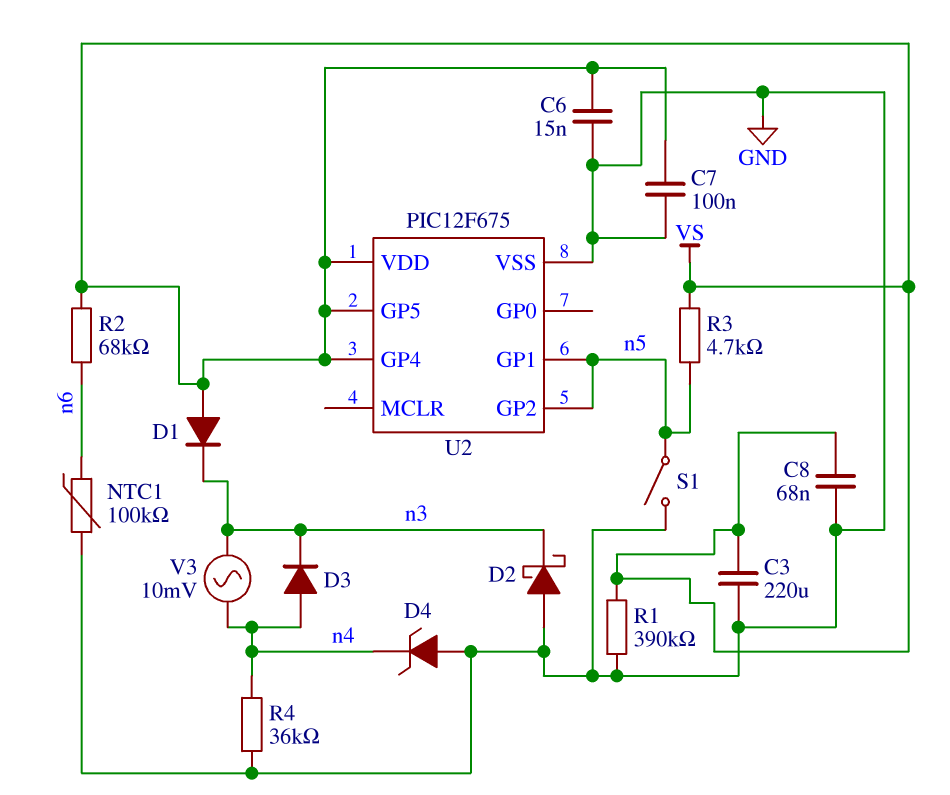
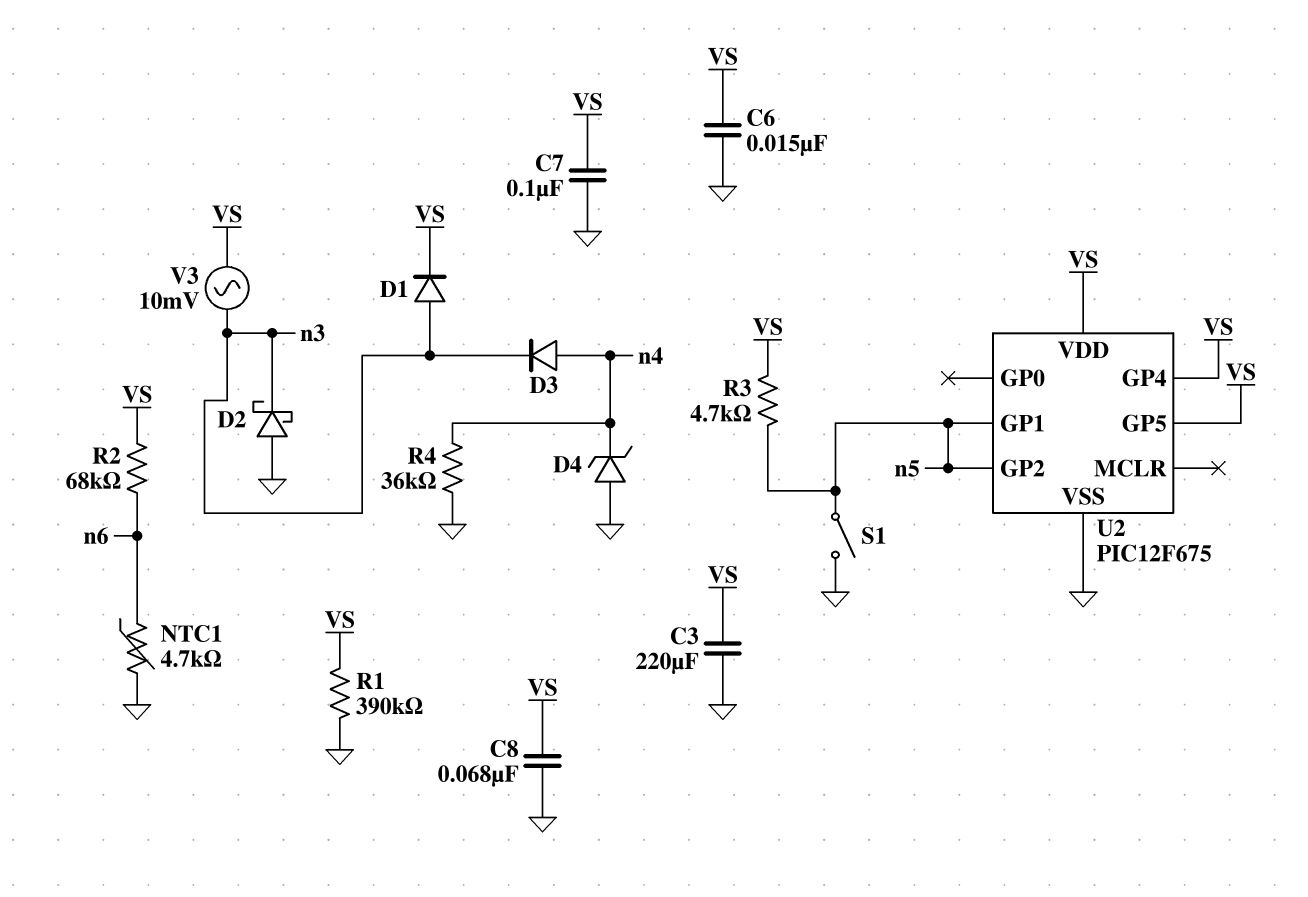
D1: diode (A VS, K n3) -> diode (A n3, K VS)
NTC1: 100k (GND, n6) -> 4.7k (GND, n6)
V3: AC 10mV (n3, n4) -> AC 10mV (VS, n3)

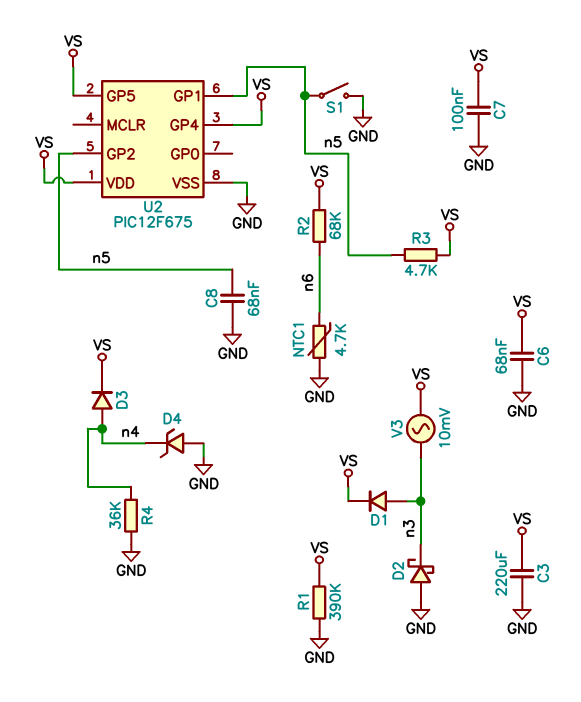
C6: 15nF (GND, VS) -> 68nF (GND, VS)
C8: 68nF (GND, VS) -> 68nF (GND, n5)
D3: diode (A n4, K n3) -> diode (A n4, K VS)

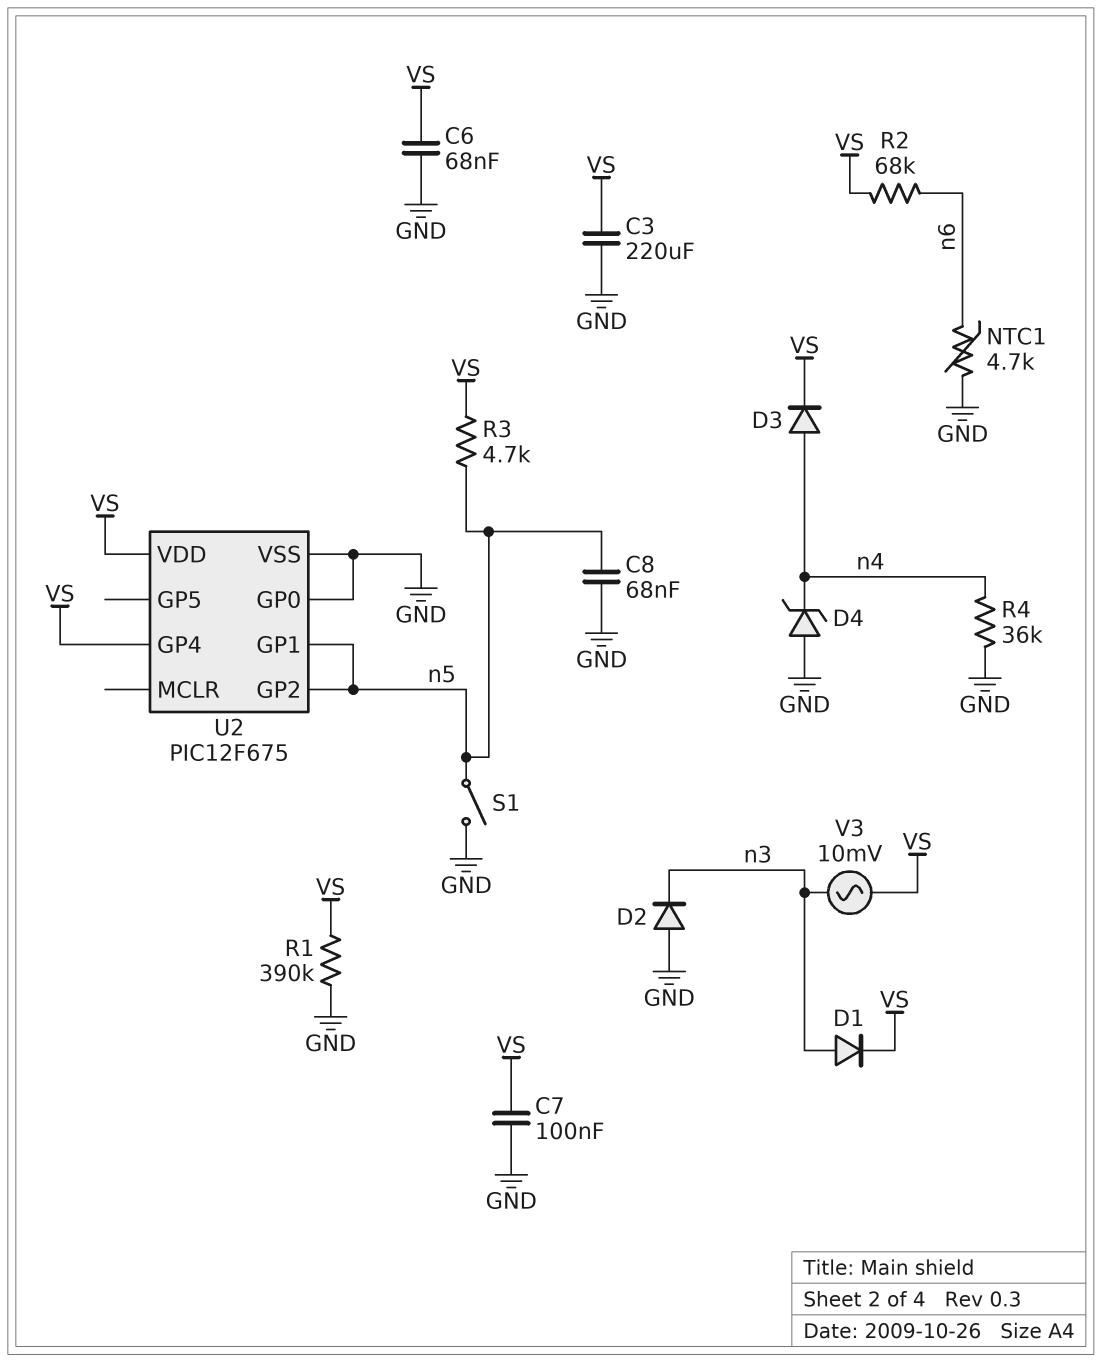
D2: schottky (A GND, K n3) -> diode (A GND, K n3)
U2 pin GP0: none -> GND
U2 pin GP5: VS -> none

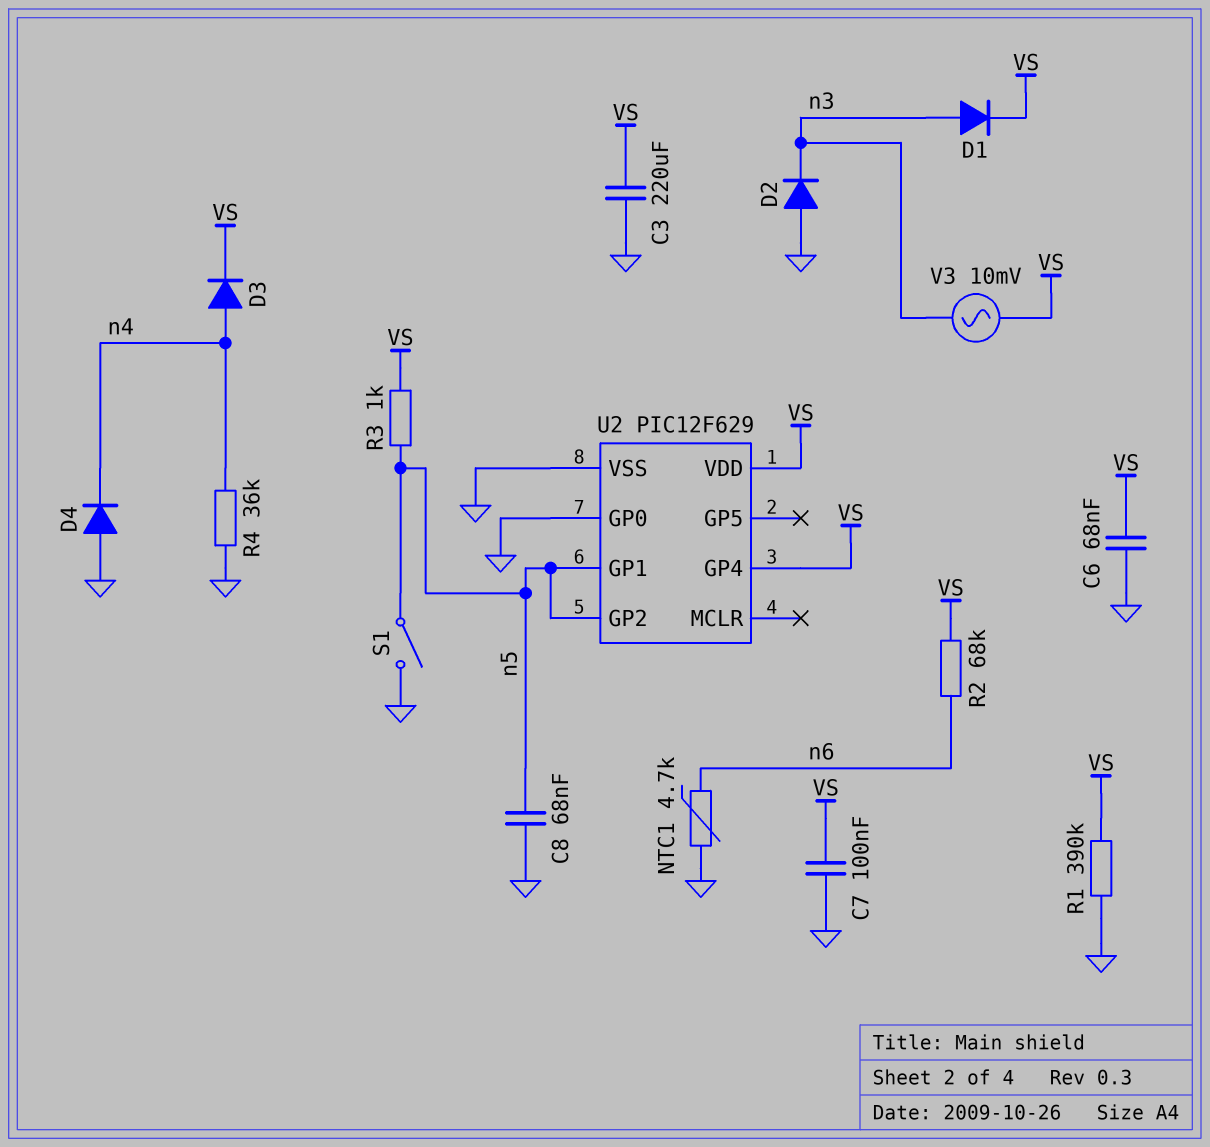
D4: zener (A GND, K n4) -> diode (A GND, K n4)
R3: 4.7k (VS, n5) -> 1k (VS, n5)
U2: PIC12F675 -> PIC12F629

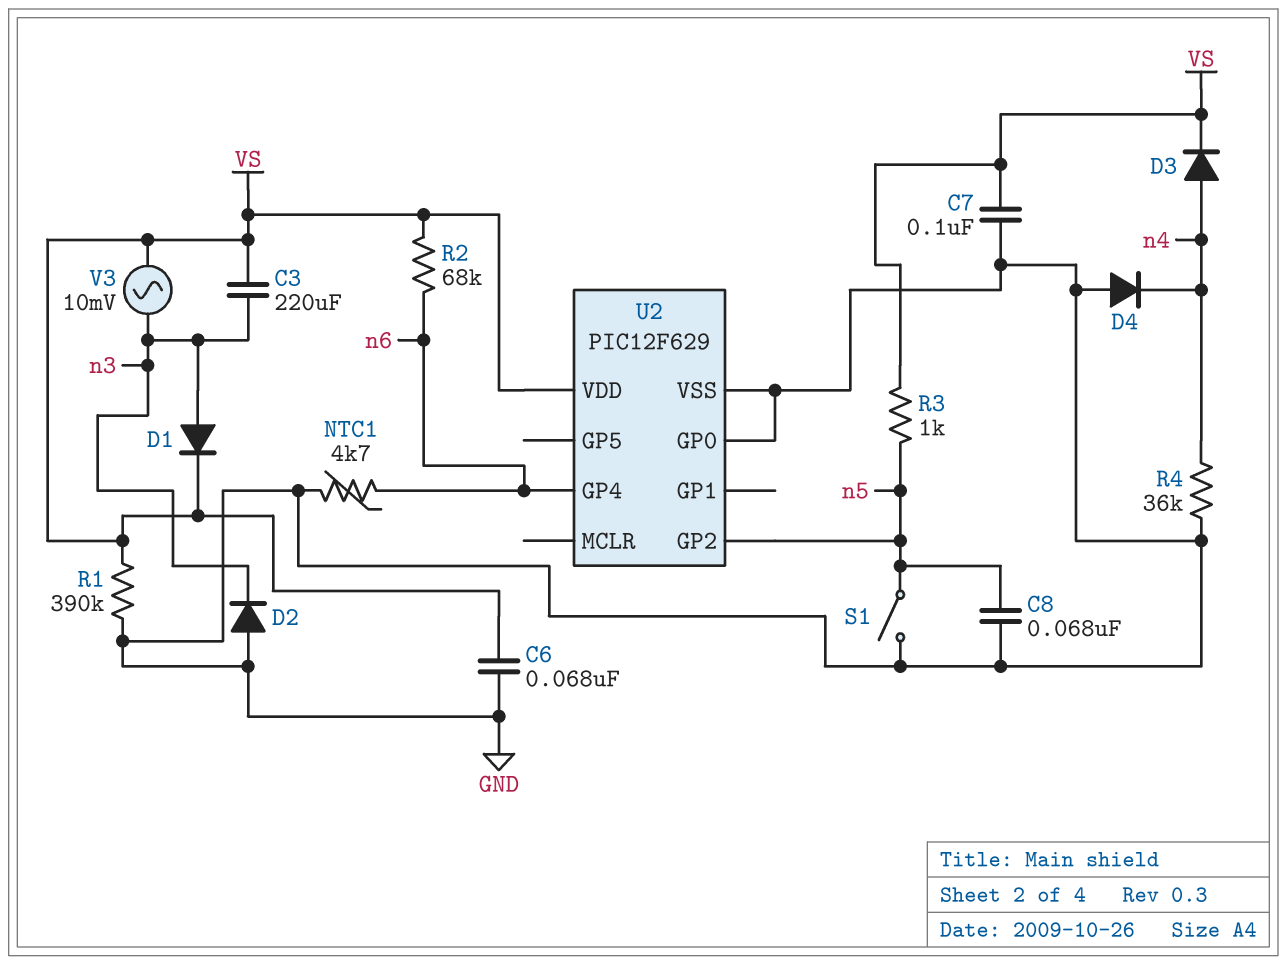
C3: 220uF (GND, VS) -> 220uF (VS, n3)
U2 pin GP1: n5 -> none
U2 pin GP4: VS -> n6

